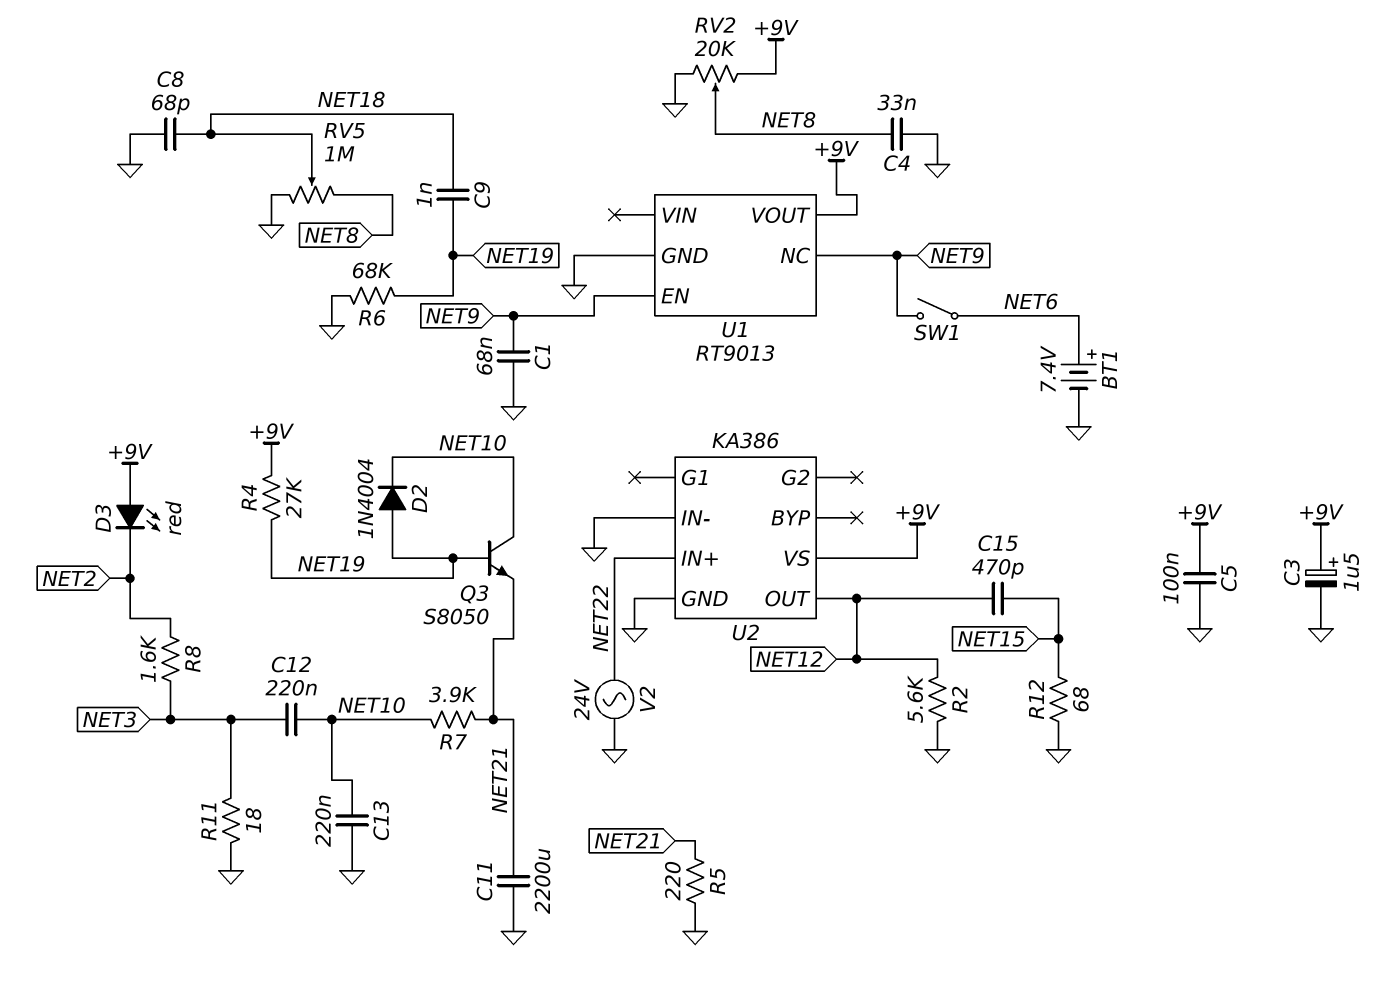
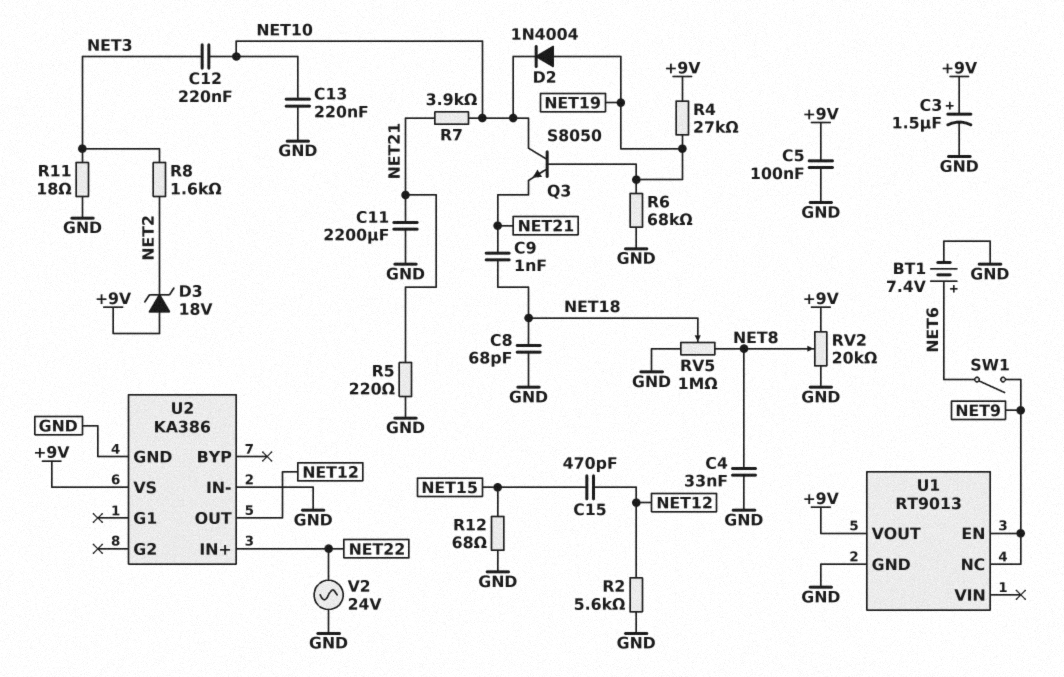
C1: 68nF (GND, NET9) -> none
C9: 1nF (NET18, NET19) -> 1nF (NET18, NET21)
D3: LED red (A +9V, K NET2) -> zener 18V (A +9V, K NET2)

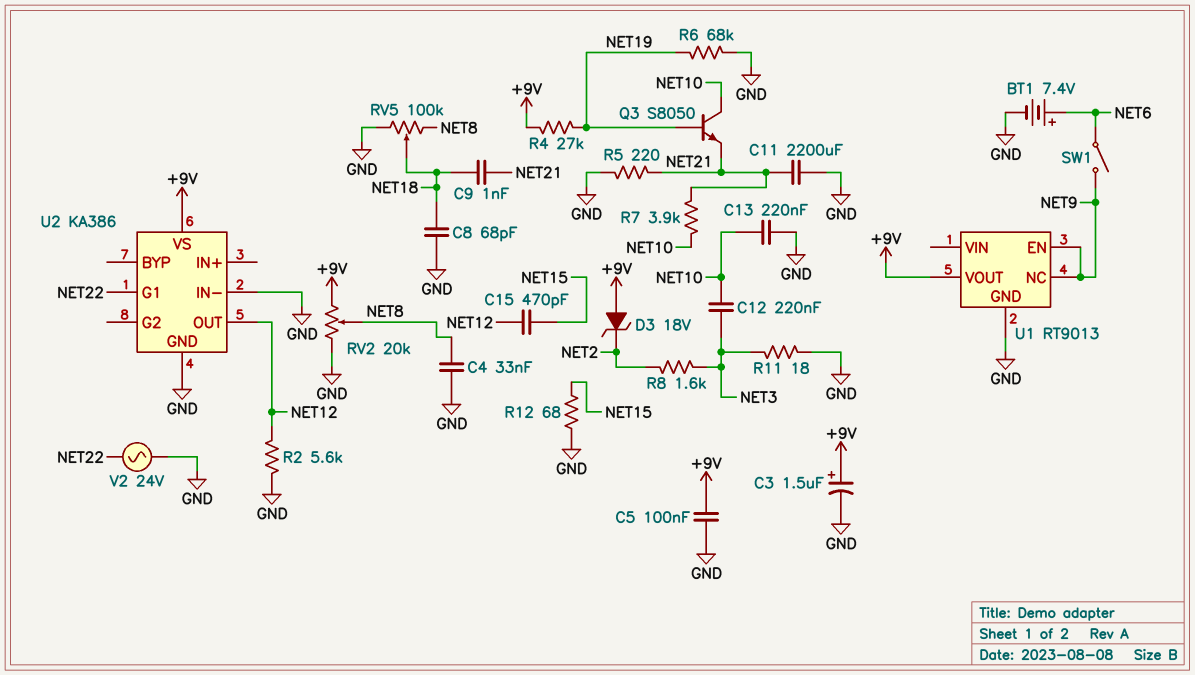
D2: diode 1N4004 (A NET19, K NET10) -> none
RV5: 1M (GND, NET8, wiper NET18) -> 100k (GND, NET8, wiper NET18)
U2 pin G1: none -> NET22
U2 pin IN+: NET22 -> none

